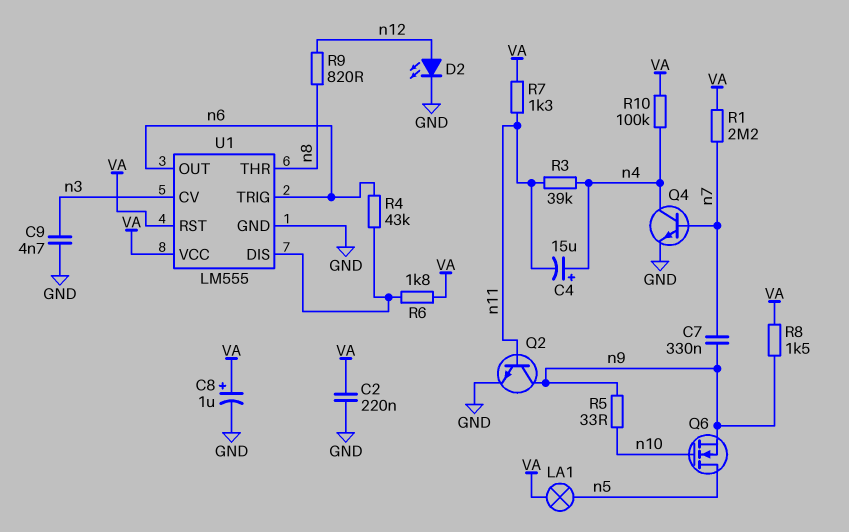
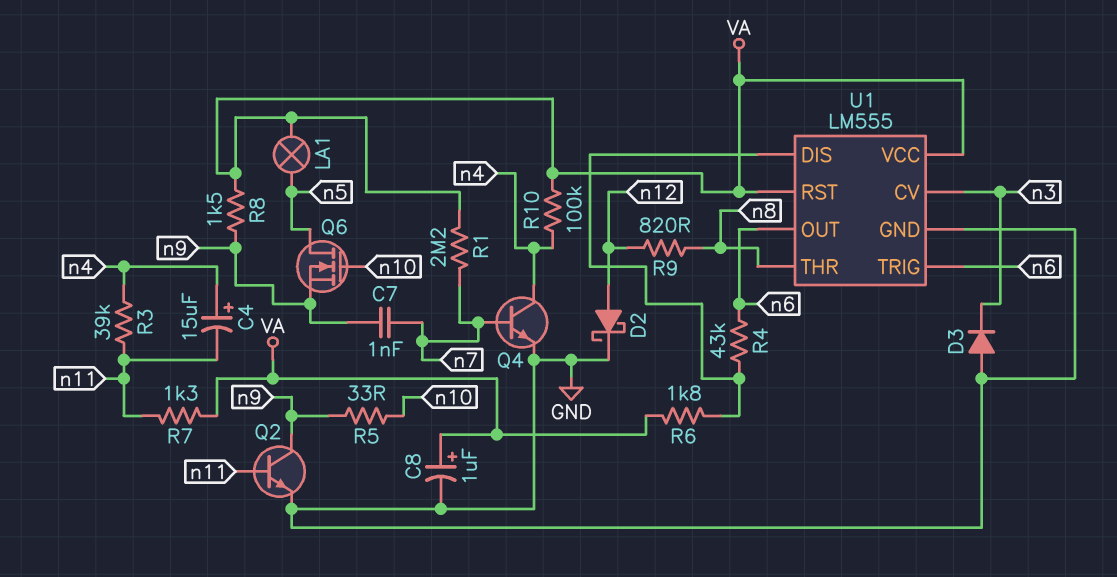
C2: 220nF (GND, VA) -> none
C7: 330nF (n7, n9) -> 1nF (n7, n9)
C9: 4.7nF (GND, n3) -> none
D2: LED (A n12, K GND) -> schottky (A n12, K GND)
D3: none -> diode (A GND, K n3)

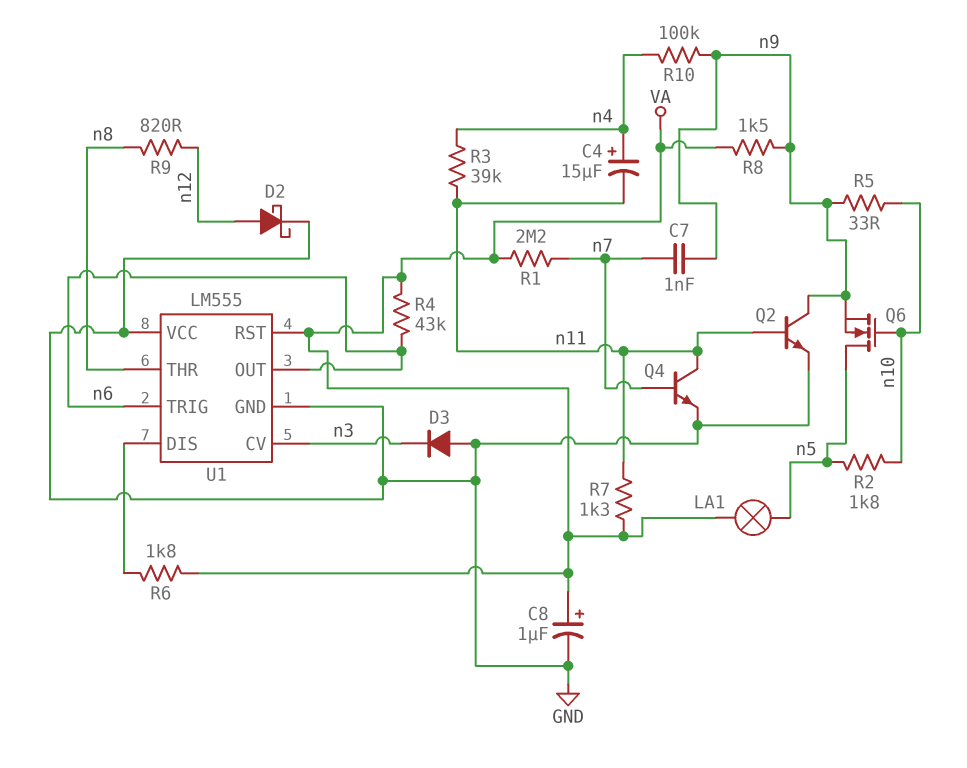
Q4: NPN (B n7, C n4, E GND) -> NPN (B n7, C n11, E GND)
R2: none -> 1.8k (n5, n10)
R4: 43k (U1/DIS, n6) -> 43k (VA, n6)
R10: 100k (VA, n4) -> 100k (n4, n9)
U1 pin VCC: VA -> GND

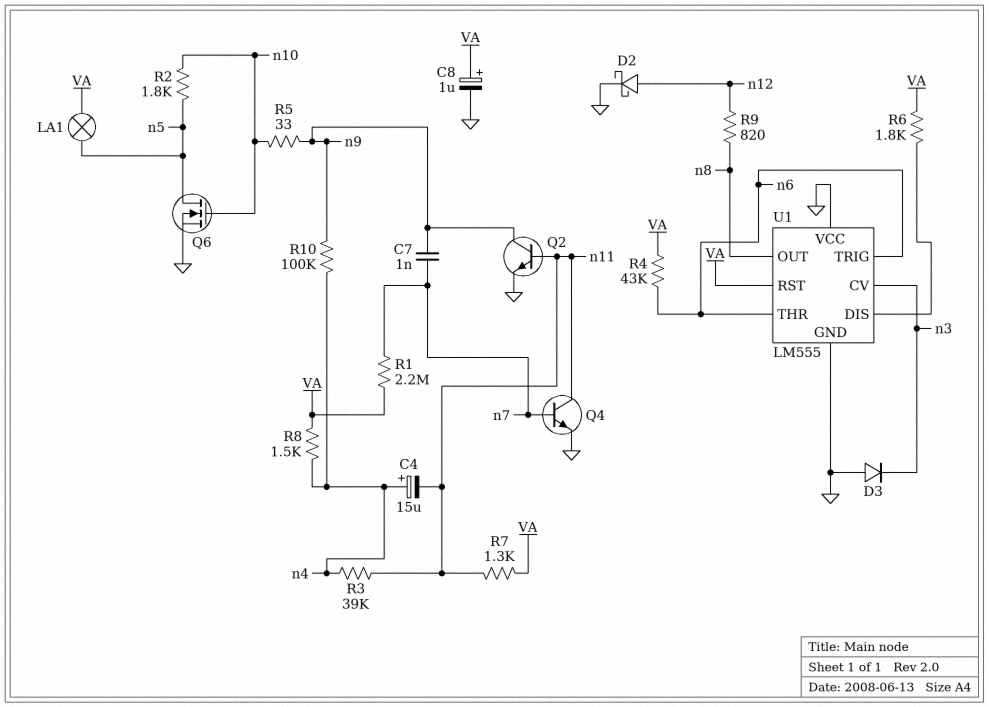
Q6: NMOS (G n10, D n5, S n9) -> NMOS (G n10, D n5, S GND)
R8: 1.5k (VA, n9) -> 1.5k (VA, n4)
U1 pin OUT: n6 -> n8
U1 pin THR: n8 -> n6

